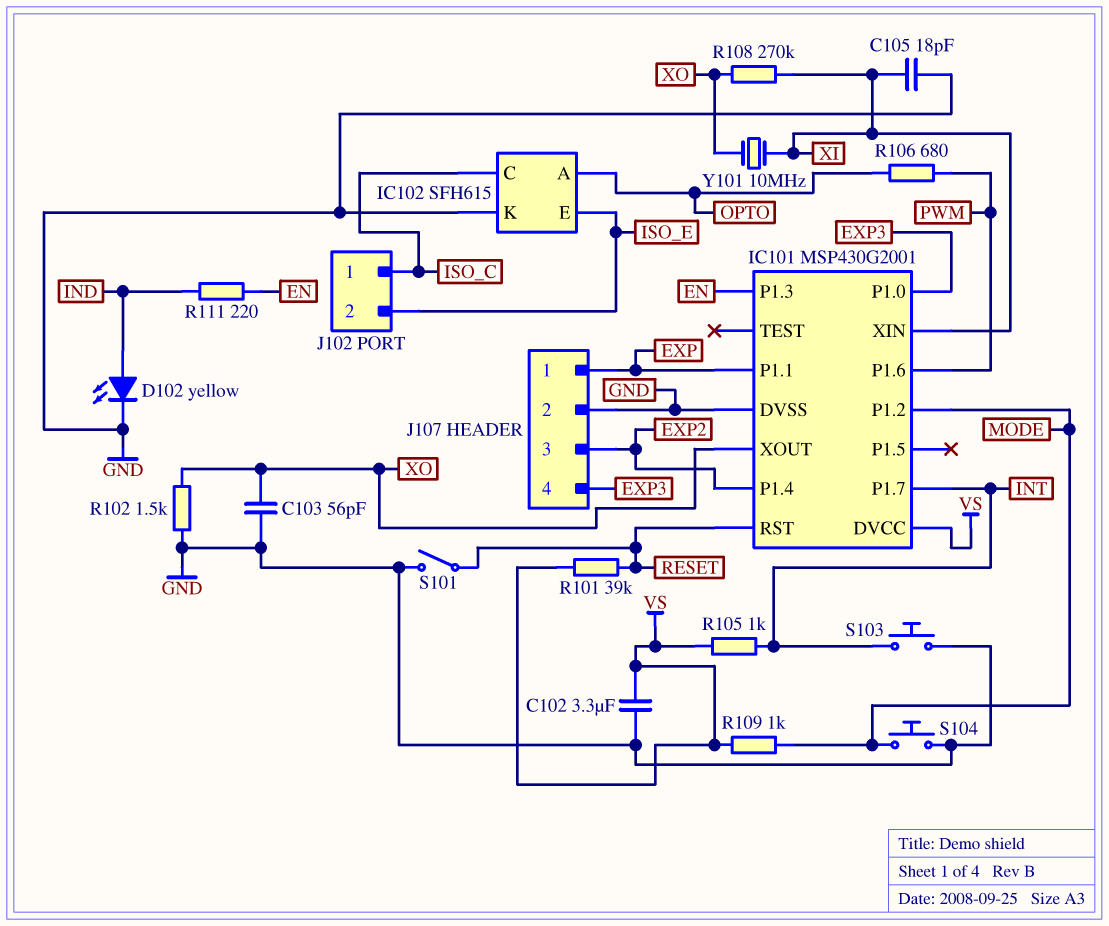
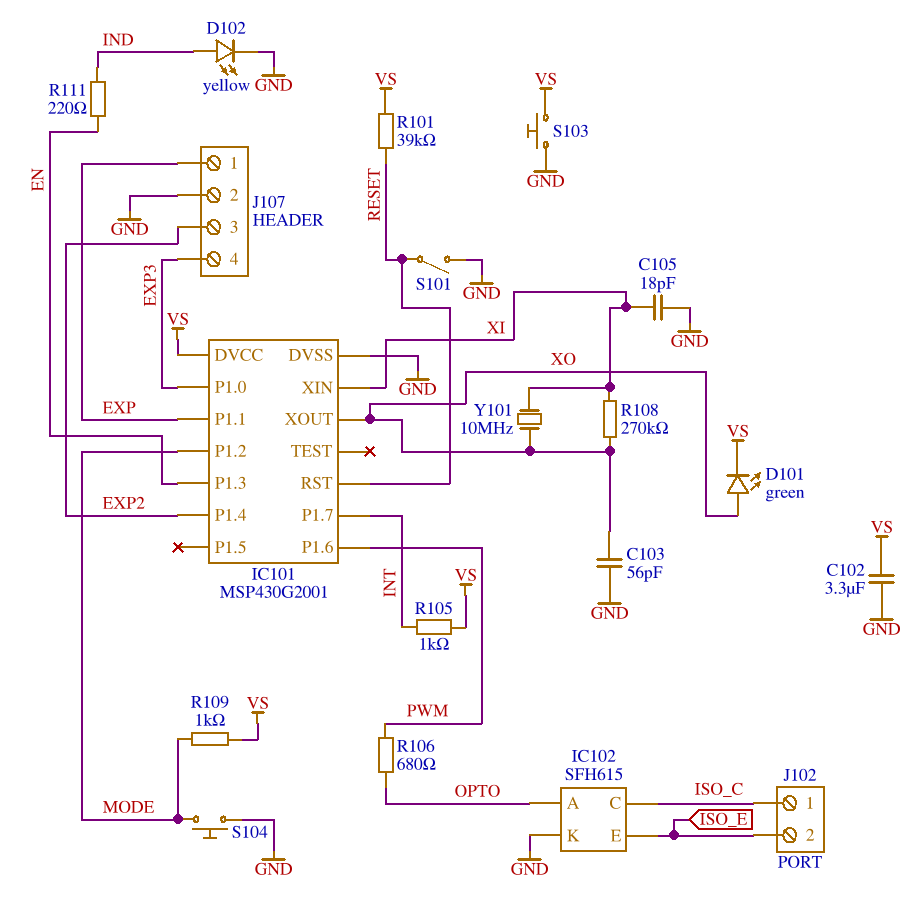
D101: none -> LED green (A XO, K VS)
R102: 1.5k (GND, XO) -> none
S103: button (GND, INT) -> button (GND, VS)

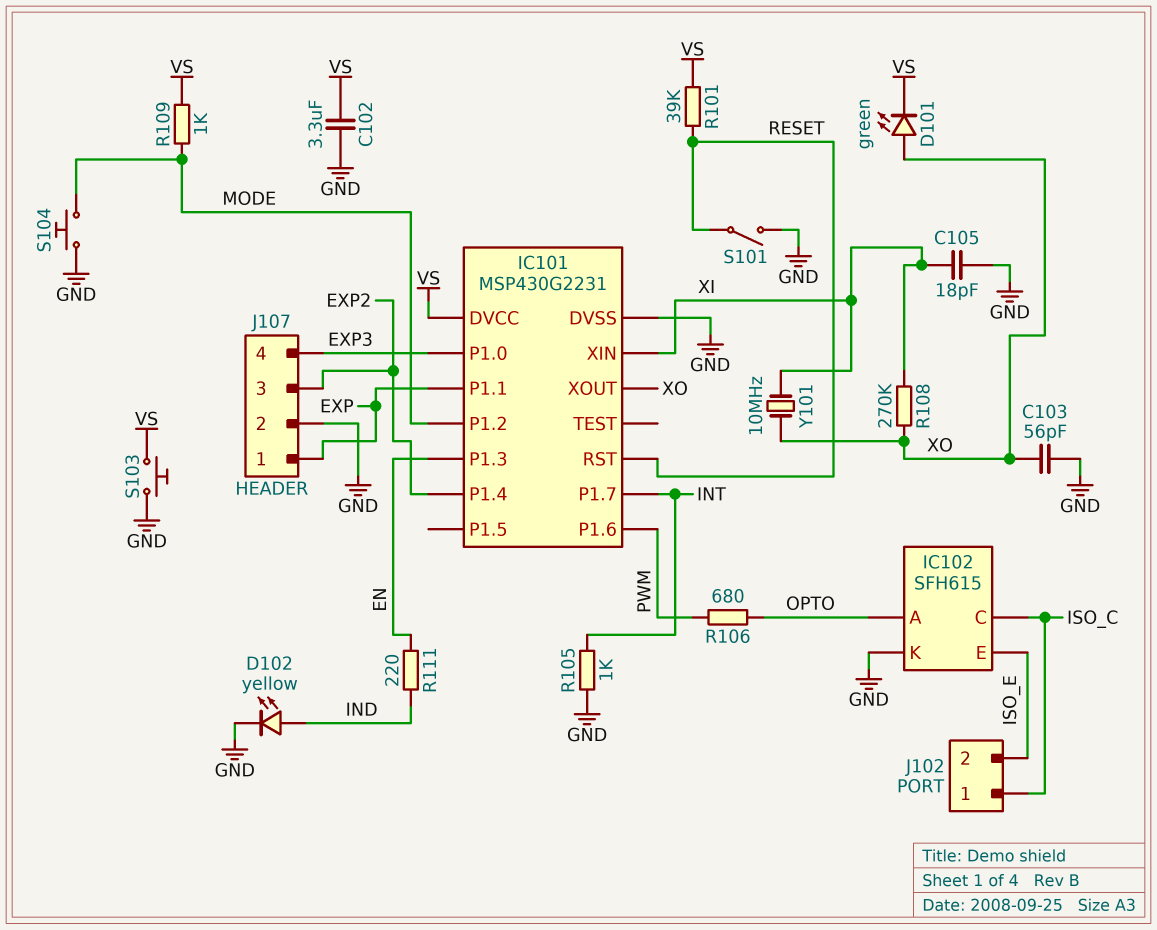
IC101: MSP430G2001 -> MSP430G2231
R105: 1k (INT, VS) -> 1k (GND, INT)

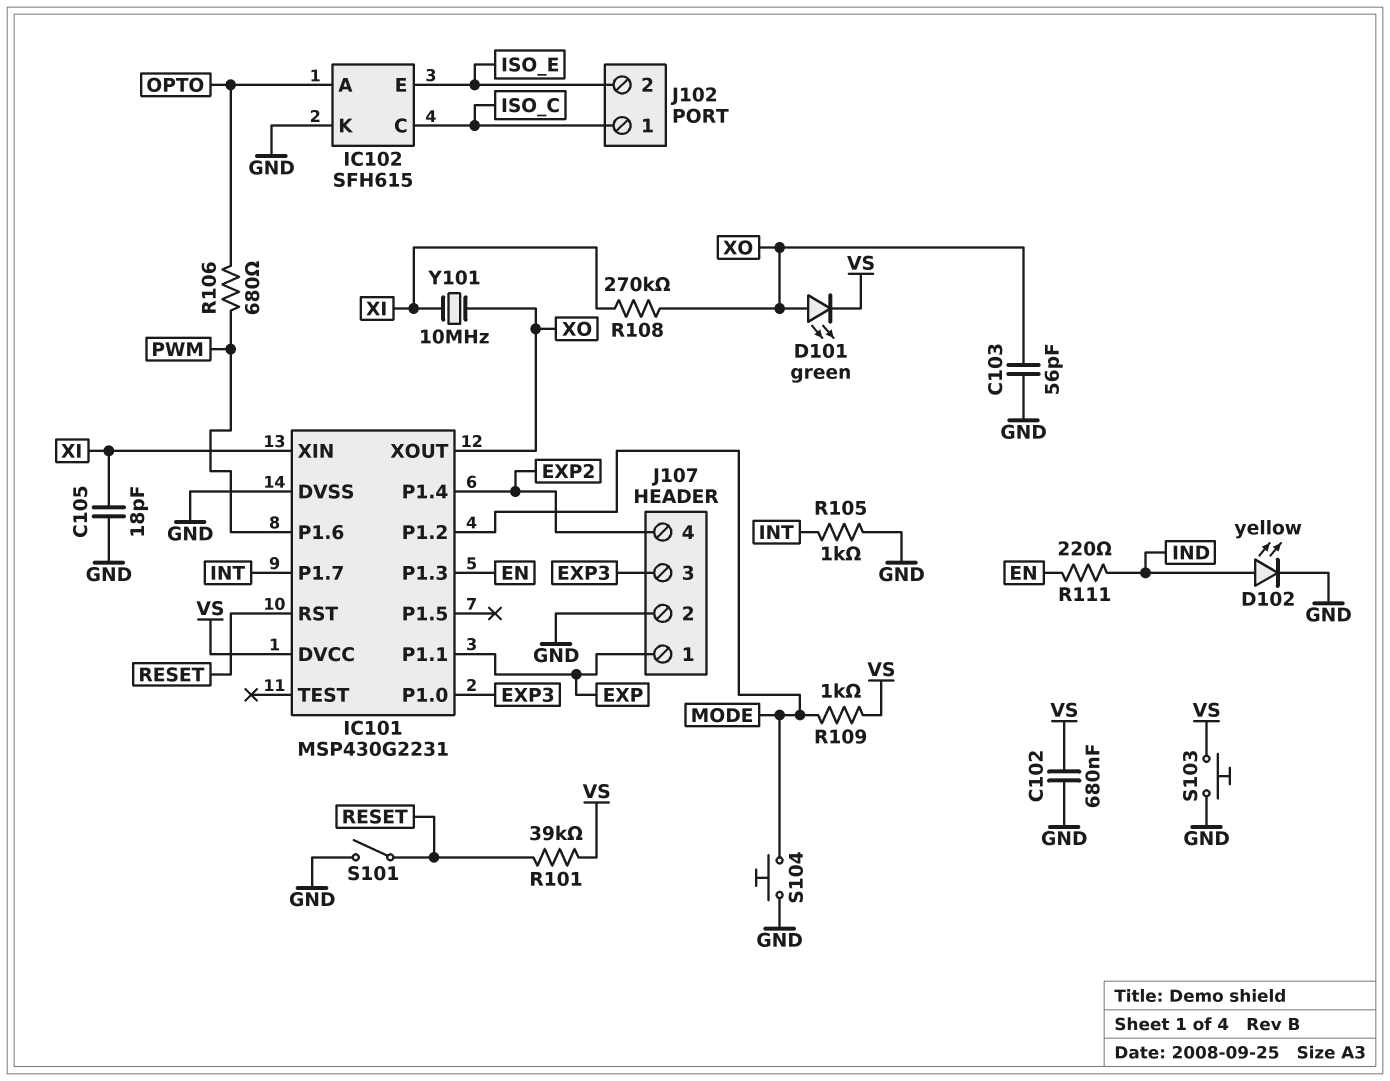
C102: 3.3uF (GND, VS) -> 680nF (GND, VS)
J107 pin 3: EXP2 -> EXP3
J107 pin 4: EXP3 -> EXP2

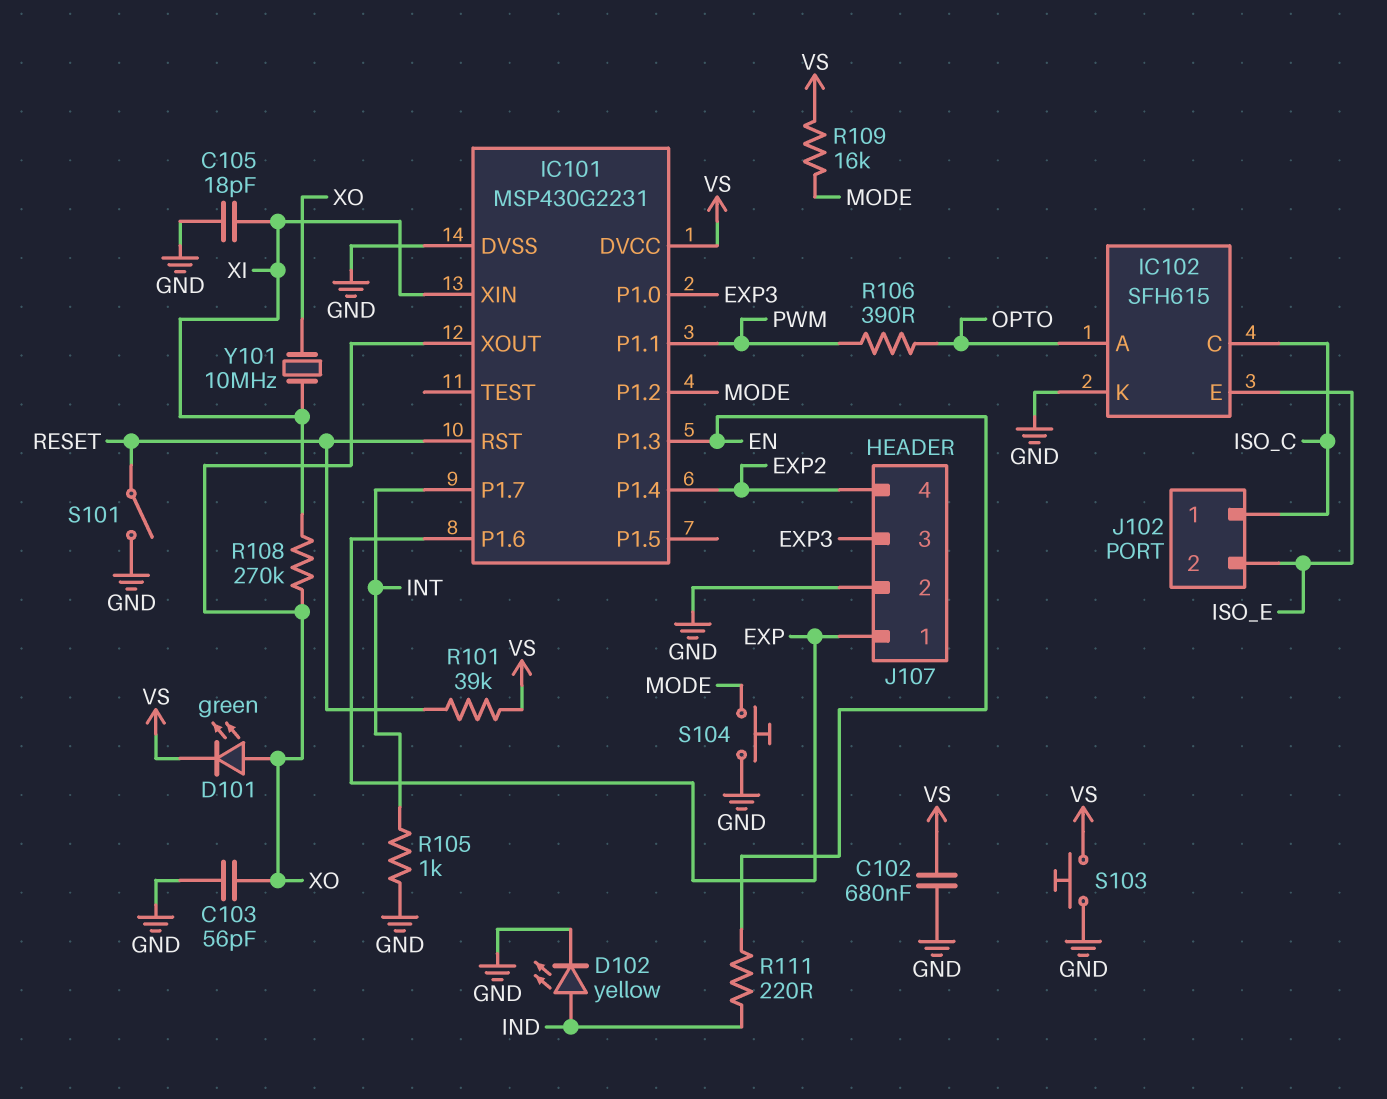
IC101 pin P1.1: EXP -> PWM
IC101 pin P1.6: PWM -> EXP
R106: 680 (OPTO, PWM) -> 390 (OPTO, PWM)
R109: 1k (MODE, VS) -> 16k (MODE, VS)

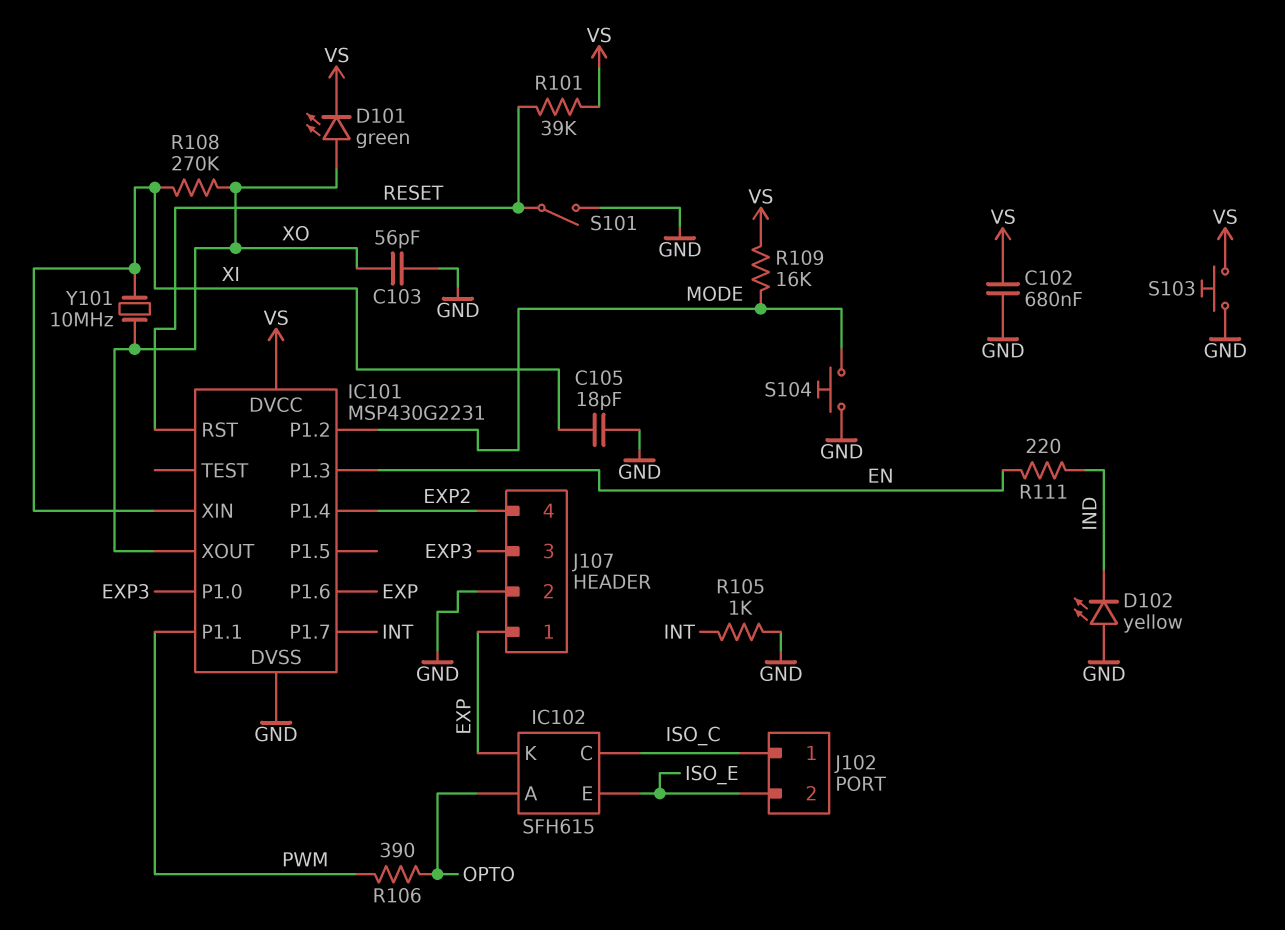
D102: LED yellow (A IND, K GND) -> LED yellow (A GND, K IND)
IC102 pin K: GND -> EXP

